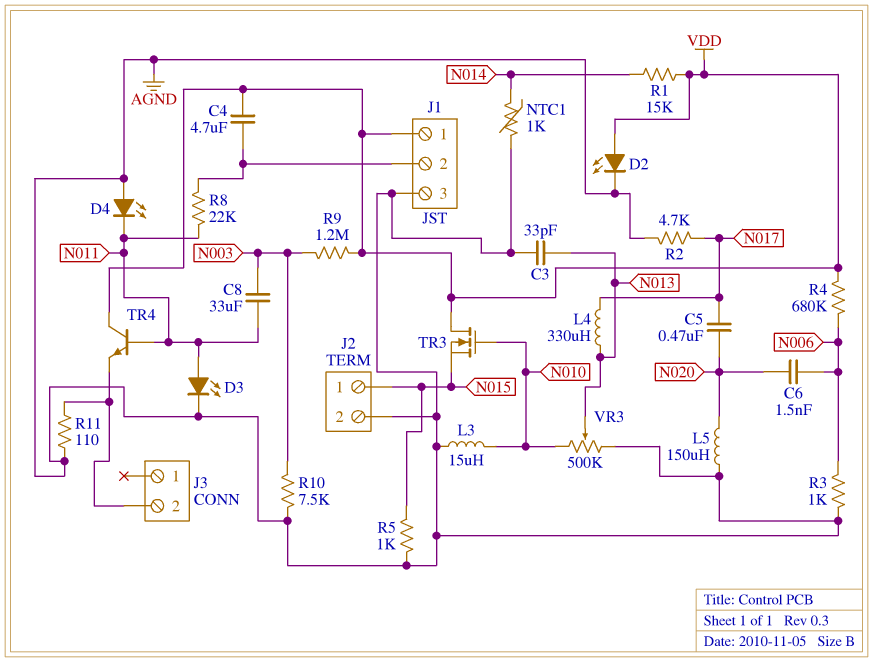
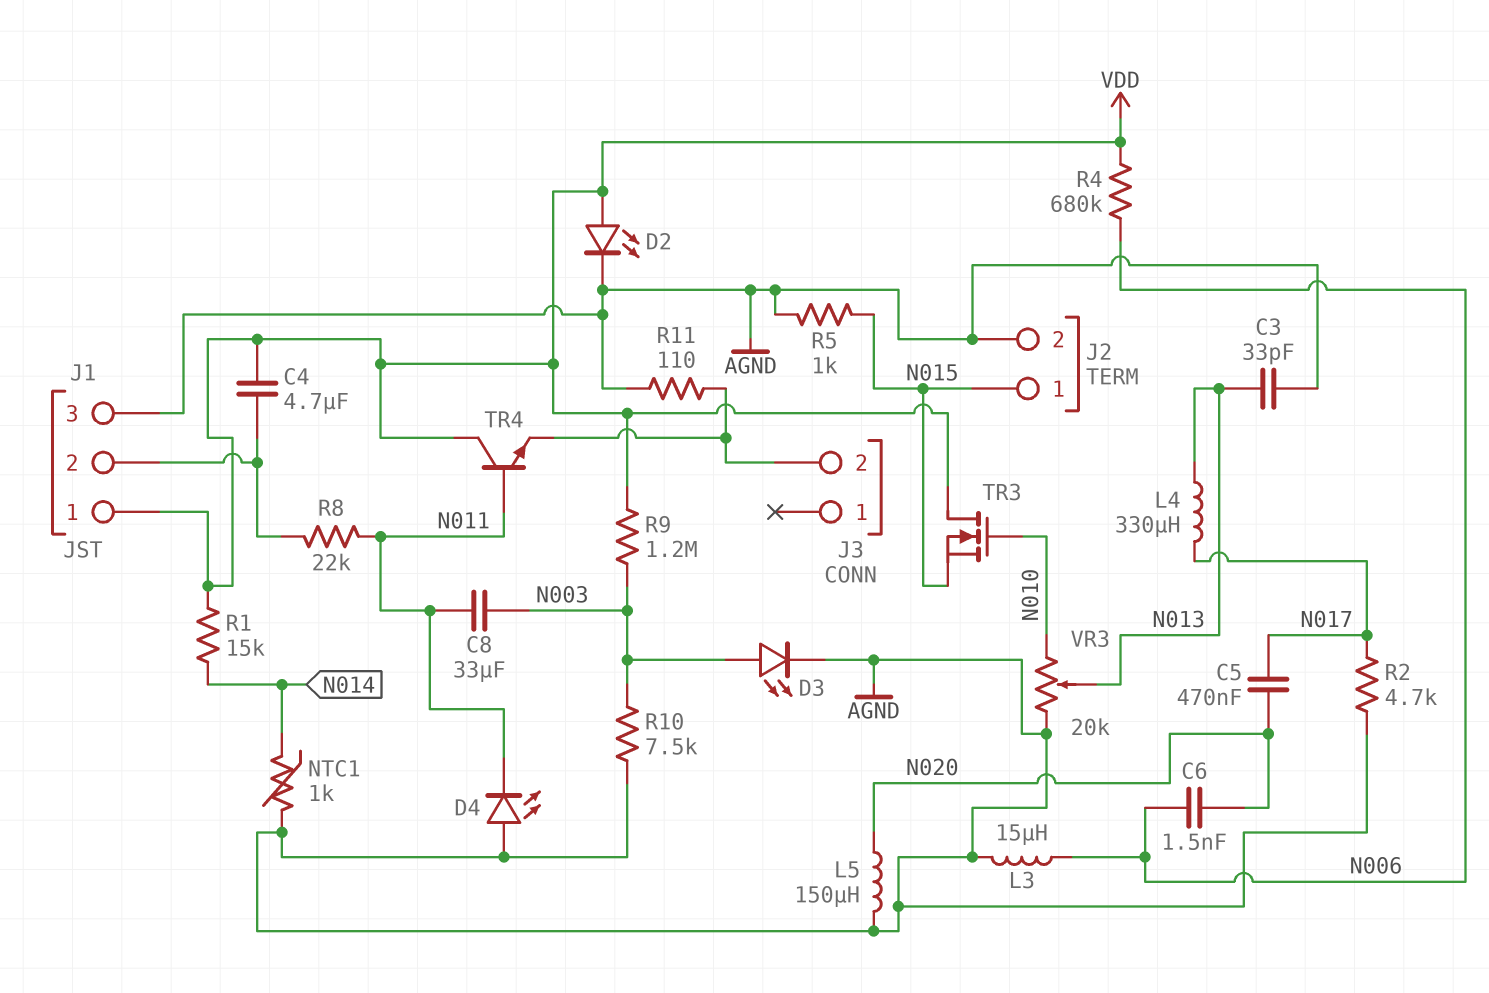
D3: LED (A N011, K AGND) -> LED (A N003, K AGND)
L3: 15uH (AGND, N010) -> 15uH (AGND, N006)
R3: 1k (AGND, N006) -> none
VR3: 500k (AGND, N010, wiper N013) -> 20k (AGND, N010, wiper N013)

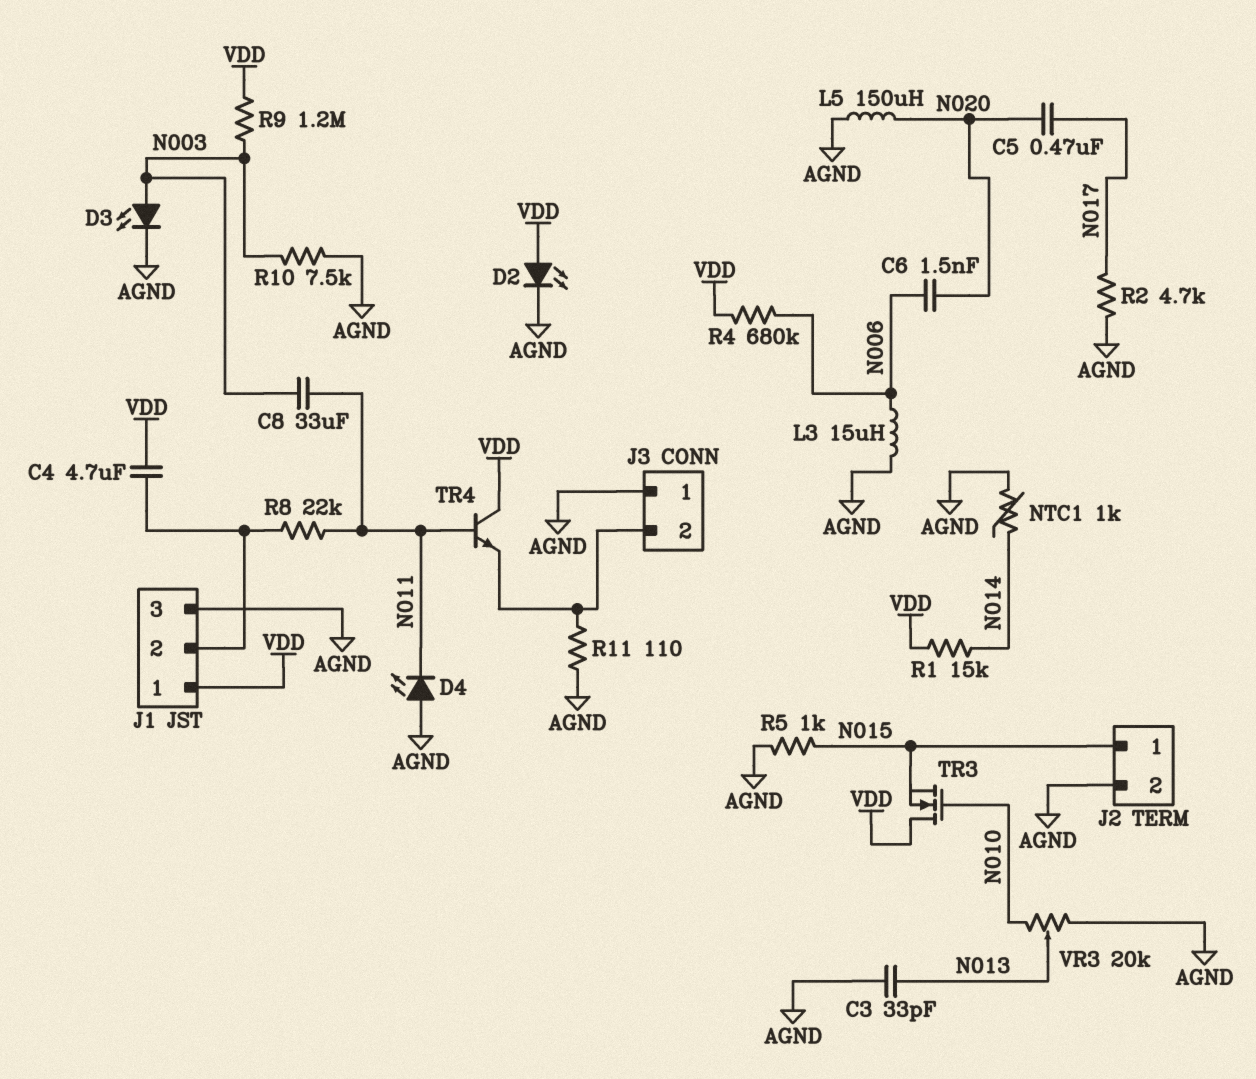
J3 pin 1: none -> AGND
L4: 330uH (N013, N017) -> none

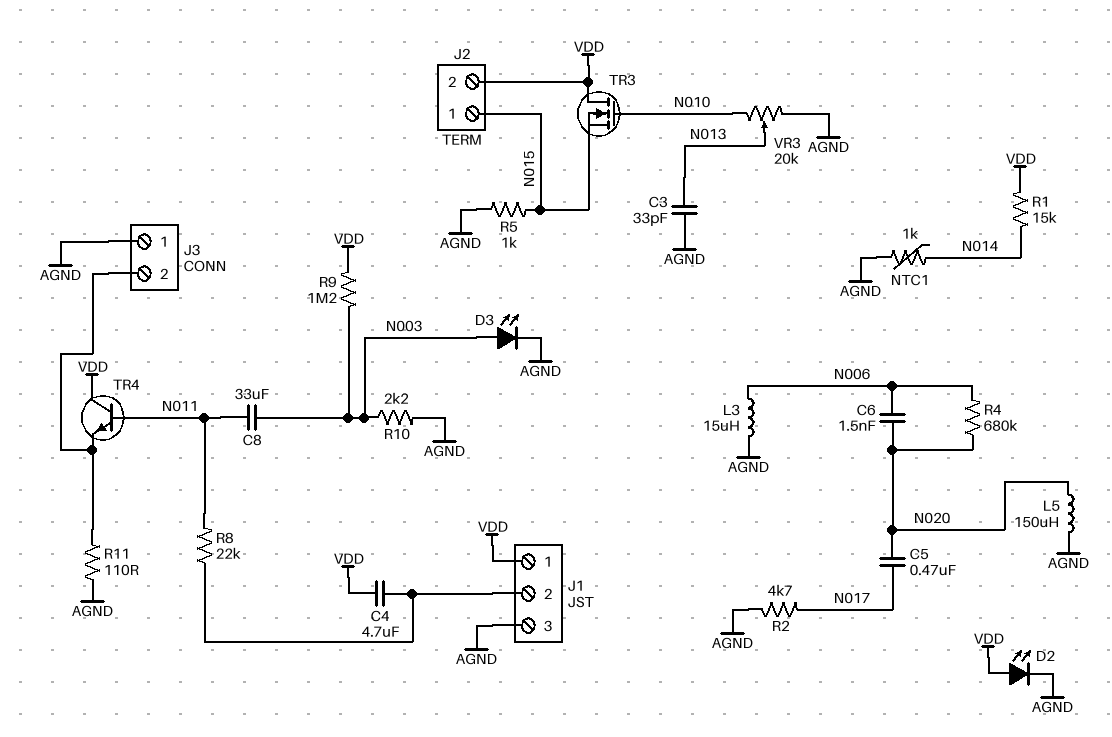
D4: LED (A AGND, K N011) -> none
J2 pin 2: AGND -> VDD
R4: 680k (N006, VDD) -> 680k (N006, N020)
R10: 7.5k (AGND, N003) -> 2.2k (AGND, N003)

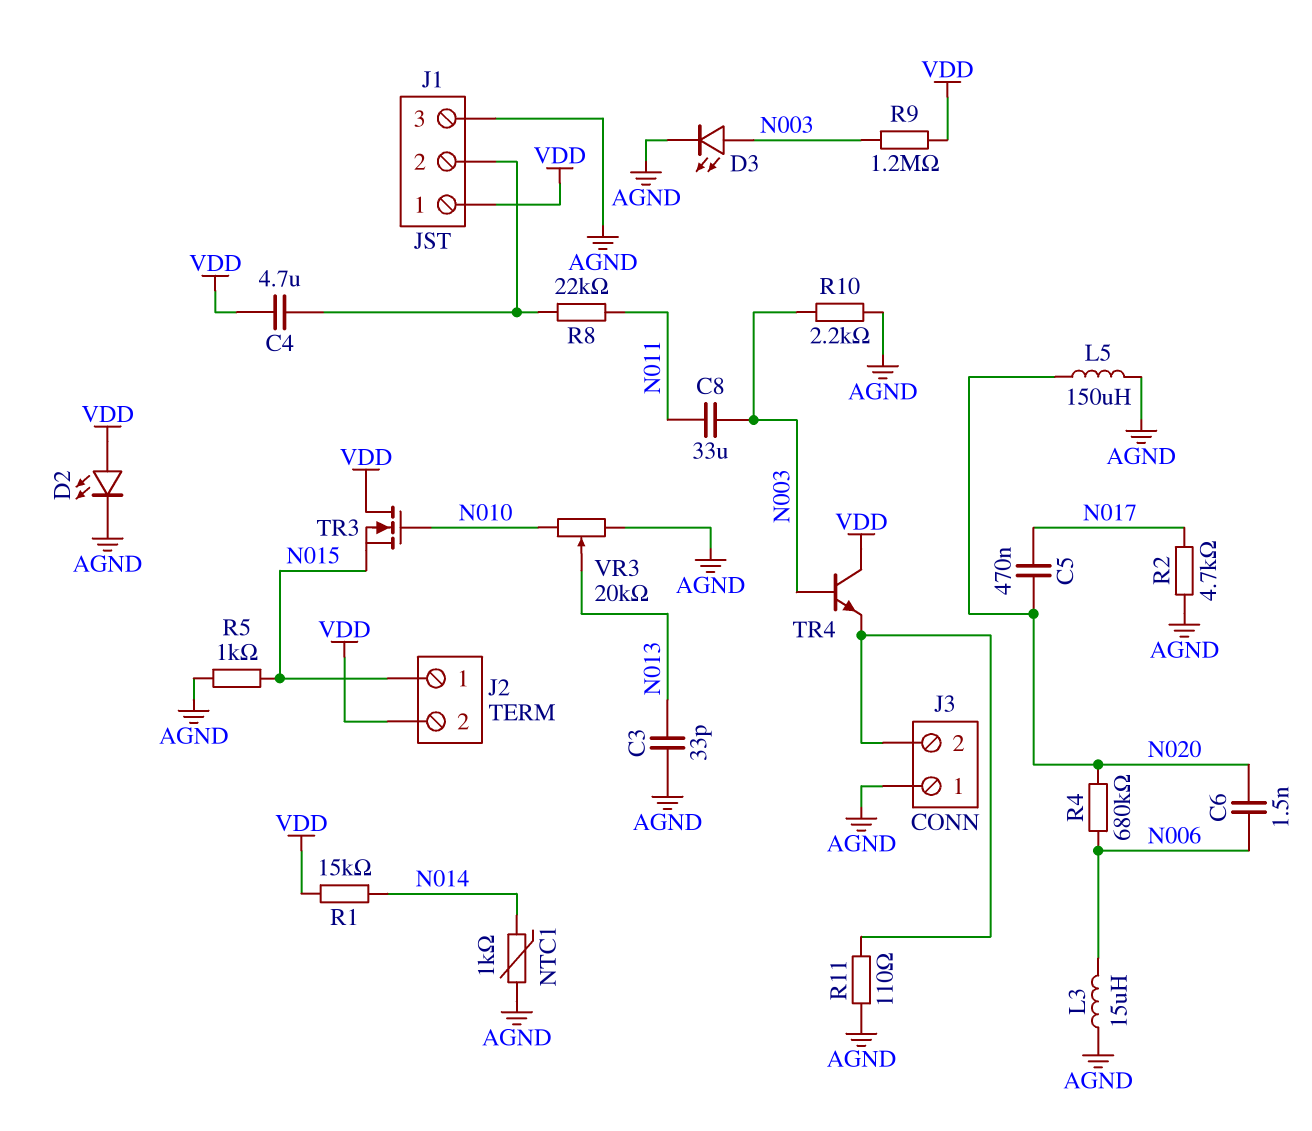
TR4: NPN (B N011, C VDD, E J3/2) -> NPN (B N003, C VDD, E J3/2)

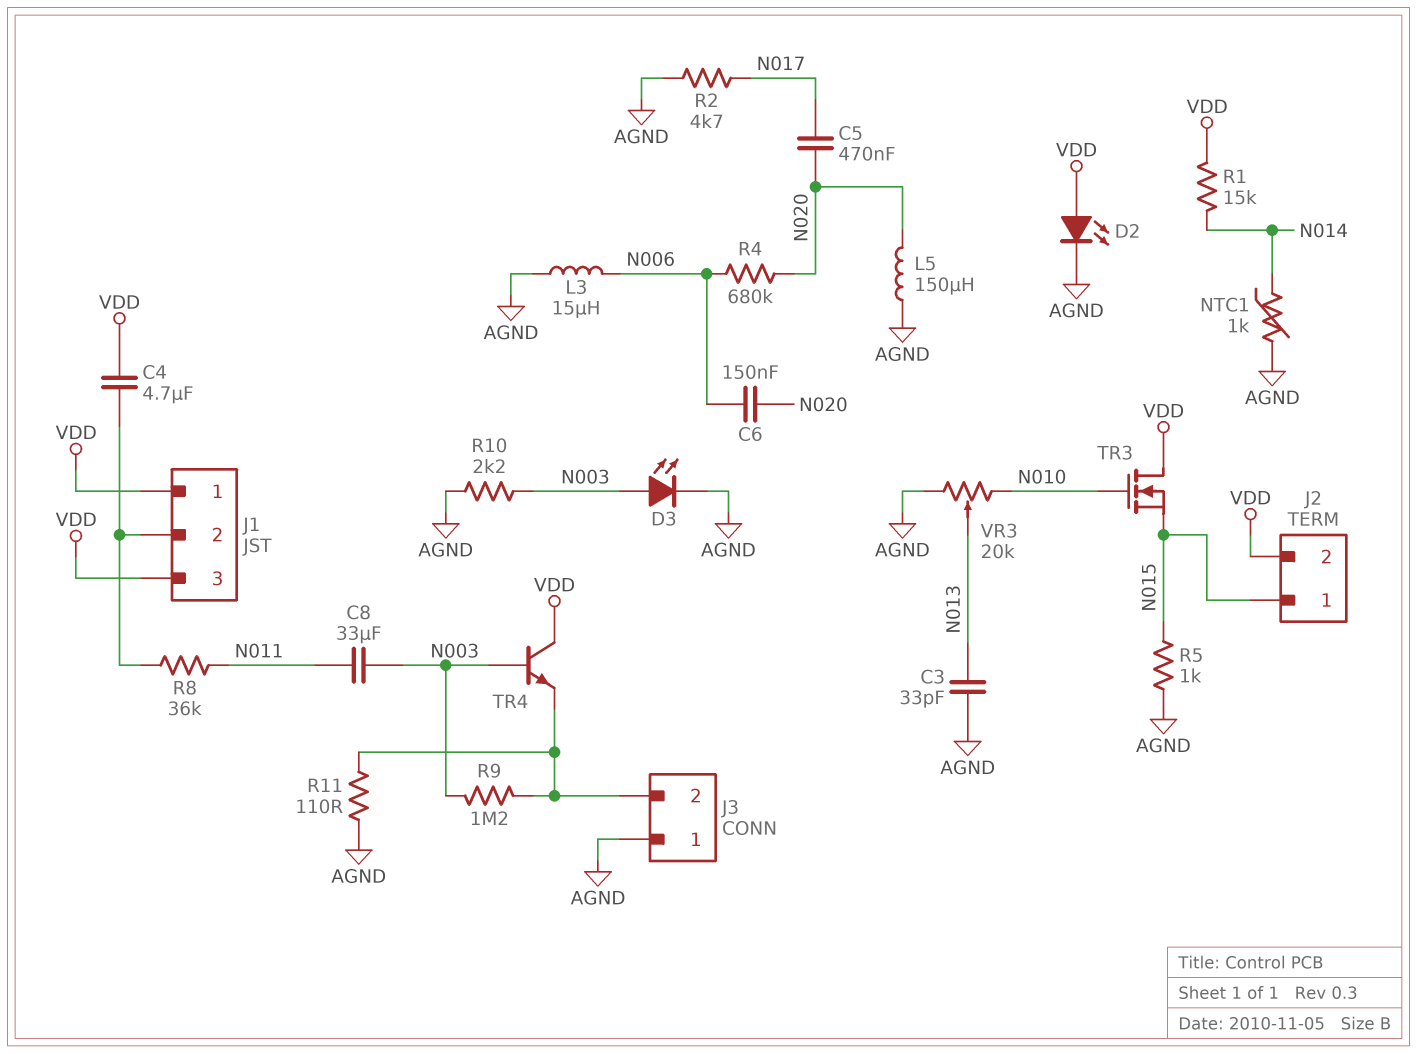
C6: 1.5nF (N006, N020) -> 150nF (N006, N020)
J1 pin 3: AGND -> VDD
R8: 22k (J1/2, N011) -> 36k (J1/2, N011)
R9: 1.2M (N003, VDD) -> 1.2M (J3/2, N003)

